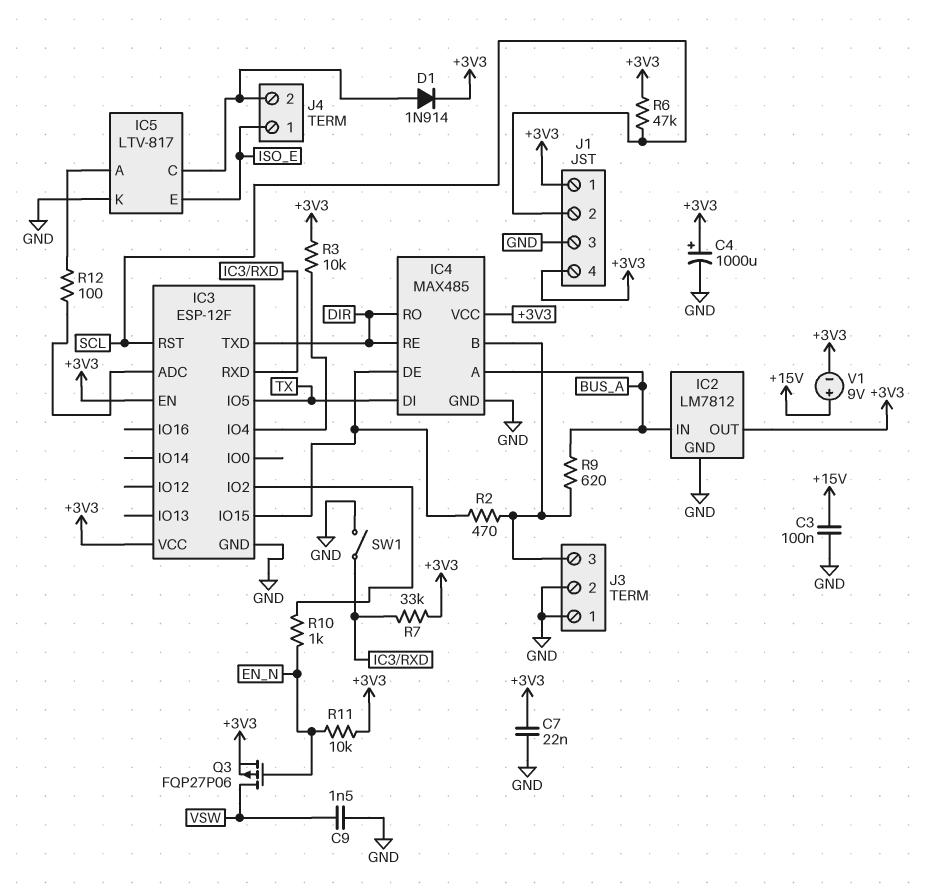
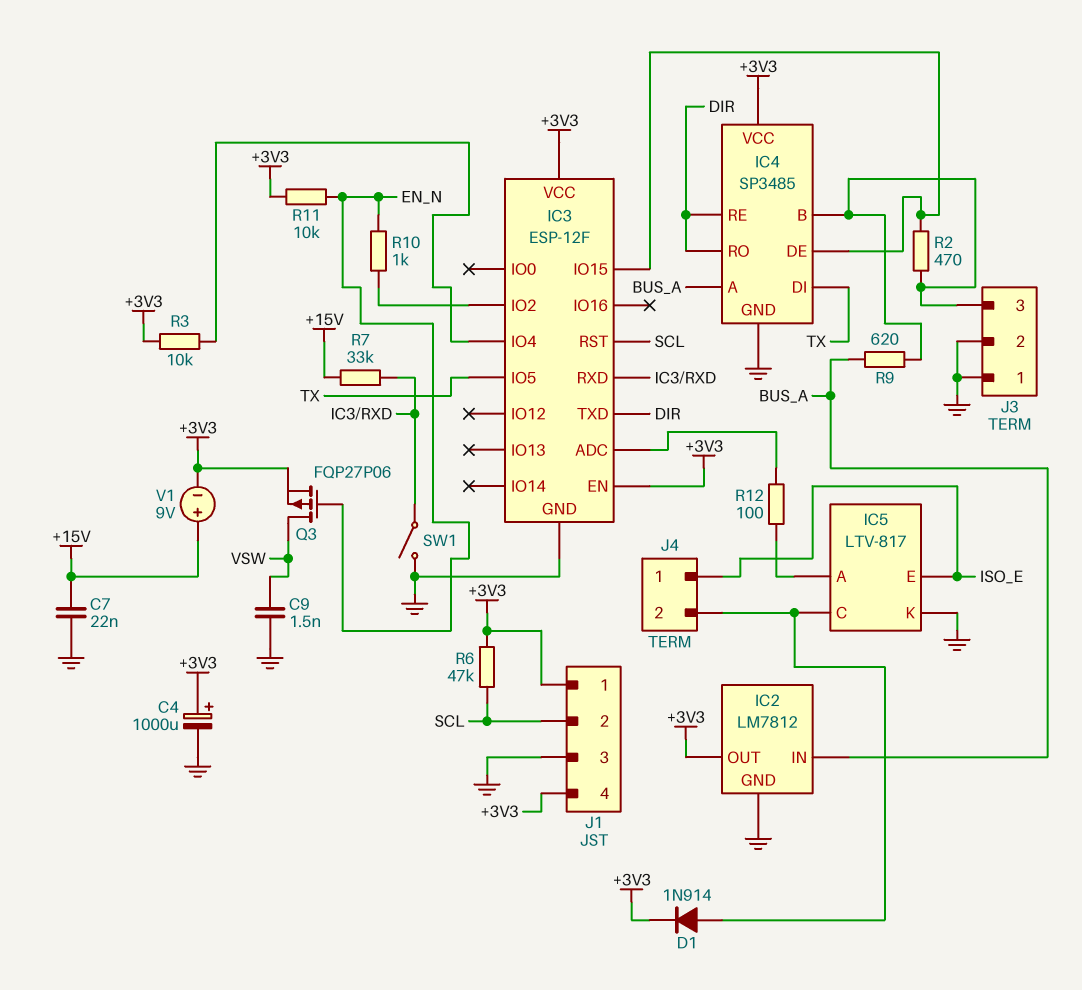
C3: 100nF (+15V, GND) -> none
C7: 22nF (+3V3, GND) -> 22nF (+15V, GND)
IC4: MAX485 -> SP3485
R7: 33k (+3V3, IC3/RXD) -> 33k (+15V, IC3/RXD)

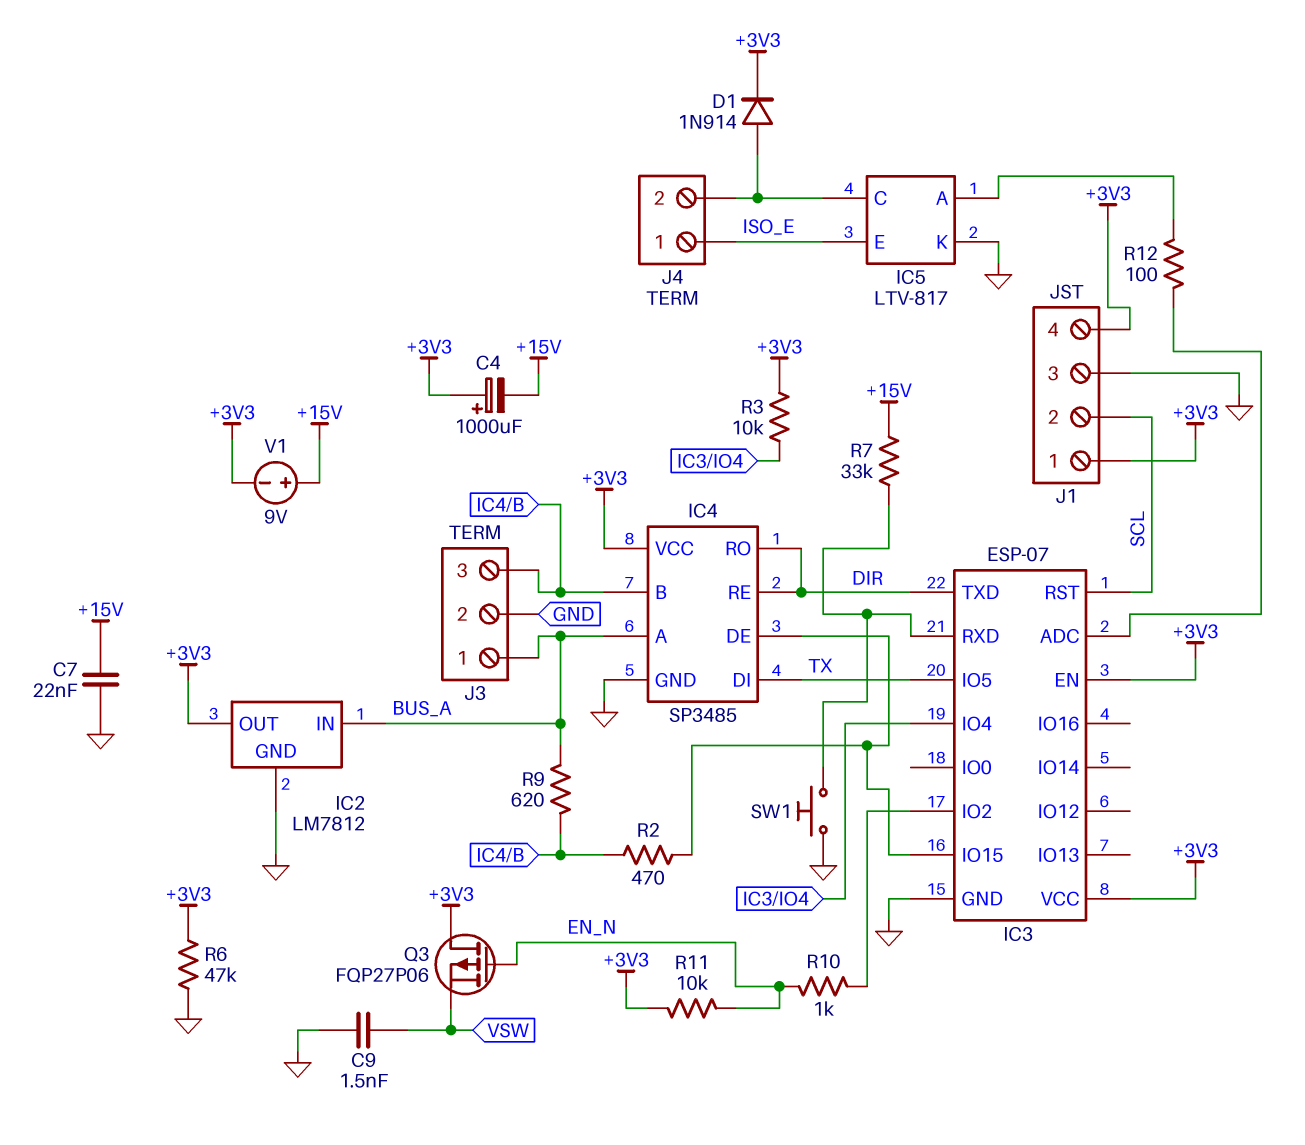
C4: 1000uF (plus +3V3, minus GND) -> 1000uF (plus +3V3, minus +15V)
IC3: ESP-12F -> ESP-07
J3 pin 1: GND -> BUS_A
Q3: PMOS FQP27P06 (G EN_N, D VSW, S +3V3) -> PMOS FQP27P06 (G EN_N, D +3V3, S VSW)
R6: 47k (+3V3, SCL) -> 47k (+3V3, GND)
SW1: switch (GND, IC3/RXD) -> button (GND, IC3/RXD)

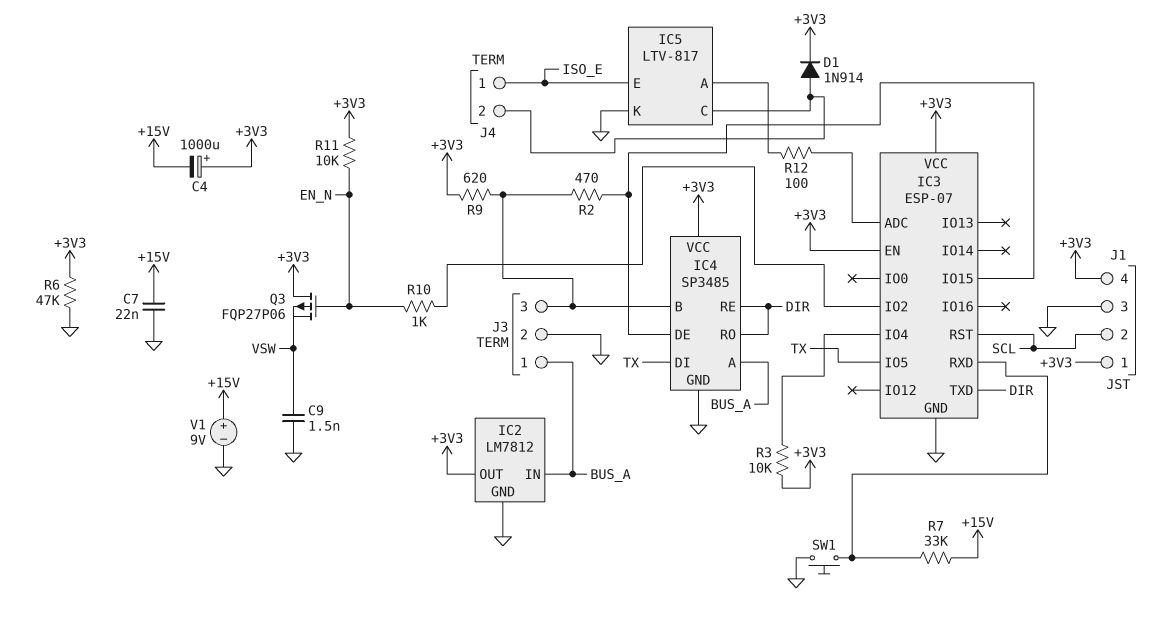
R9: 620 (BUS_A, IC4/B) -> 620 (+3V3, IC4/B)
V1: 9V (plus +15V, minus +3V3) -> 9V (plus +15V, minus GND)

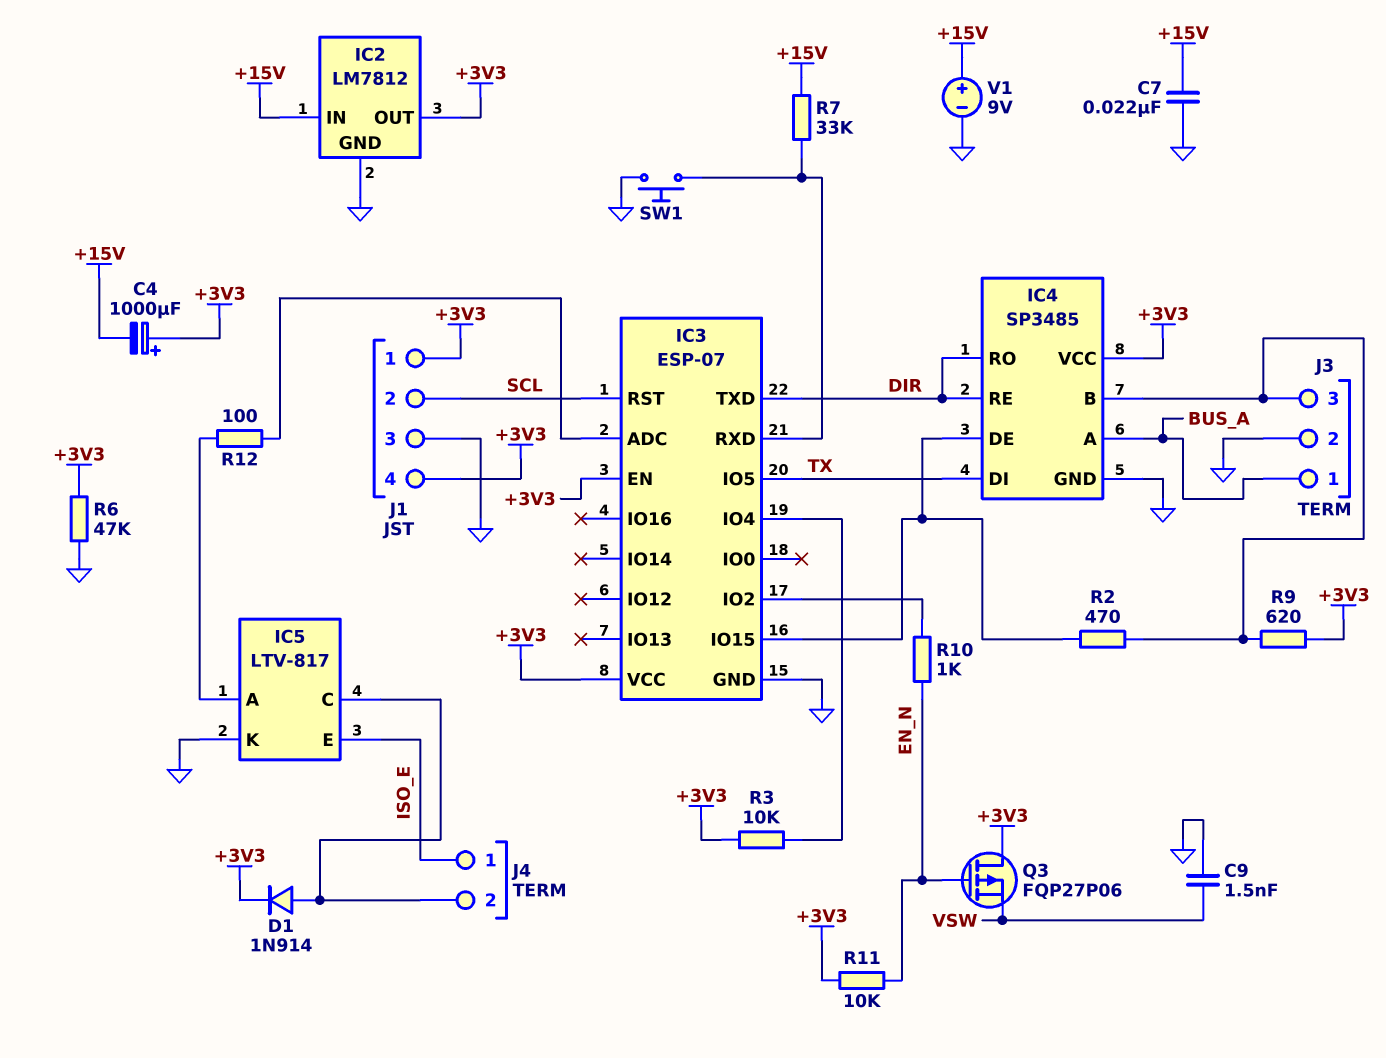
IC2 pin IN: BUS_A -> +15V

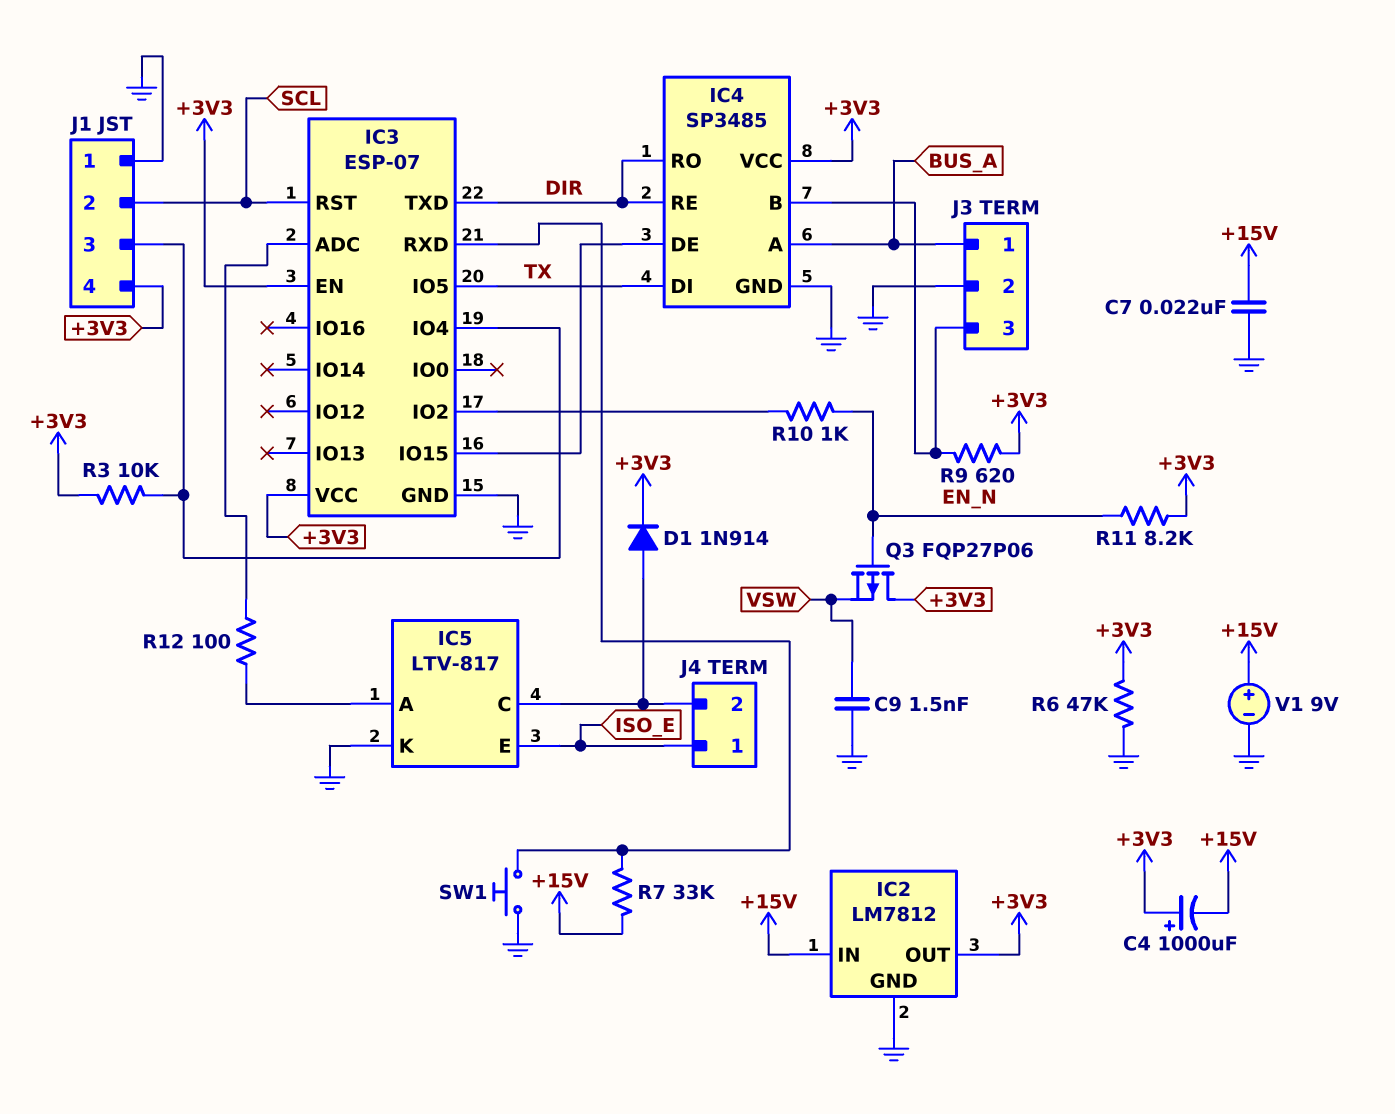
J1 pin 1: +3V3 -> GND
J1 pin 3: GND -> IC3/IO4
R2: 470 (IC3/IO15, IC4/B) -> none
R11: 10k (+3V3, EN_N) -> 8.2k (+3V3, EN_N)

